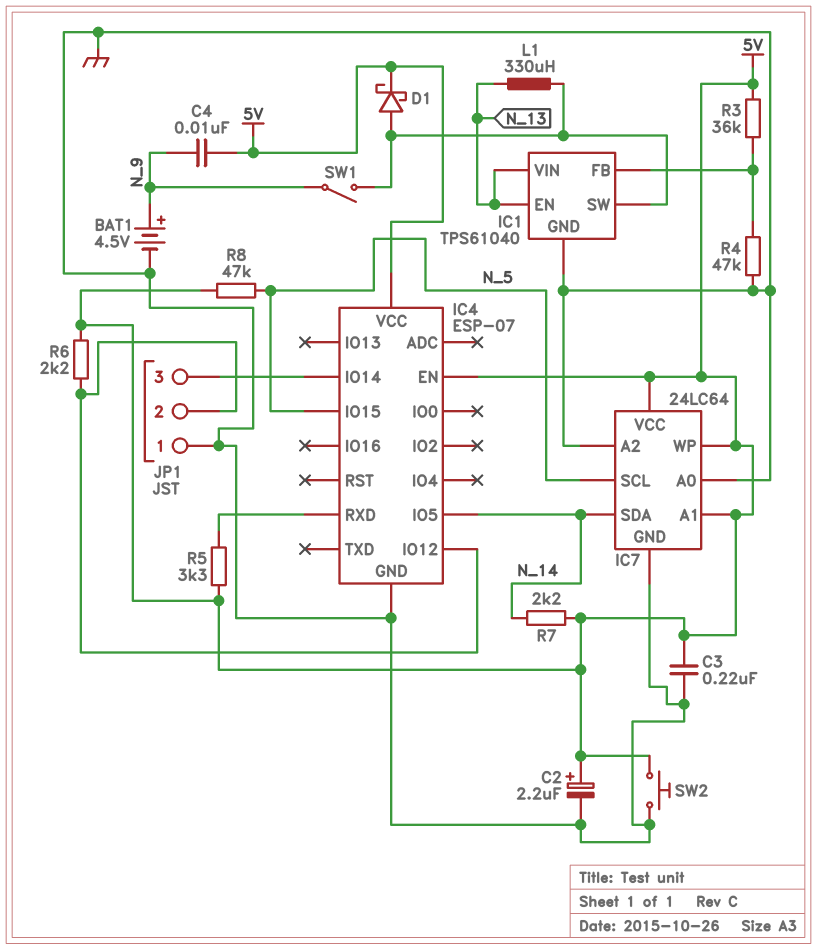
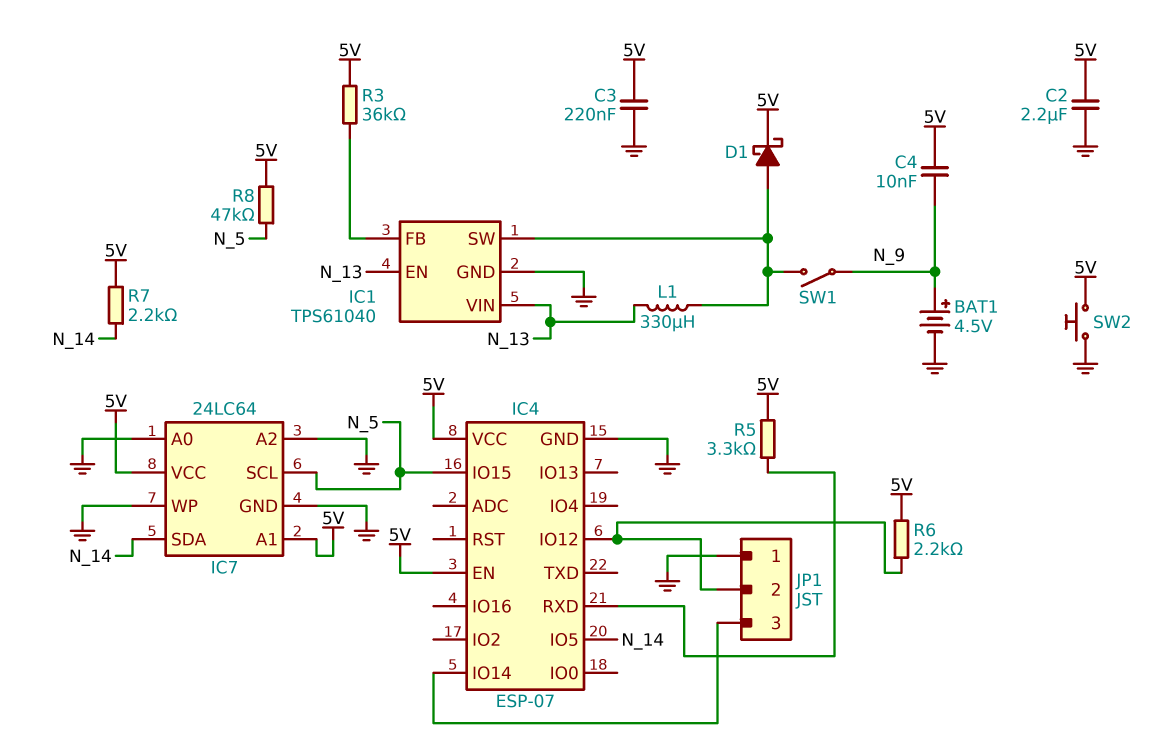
C2: 2.2uF (plus 5V, minus GND) -> 2.2uF (5V, GND)
IC7 pin WP: 5V -> GND
R4: 47k (GND, IC1/FB) -> none

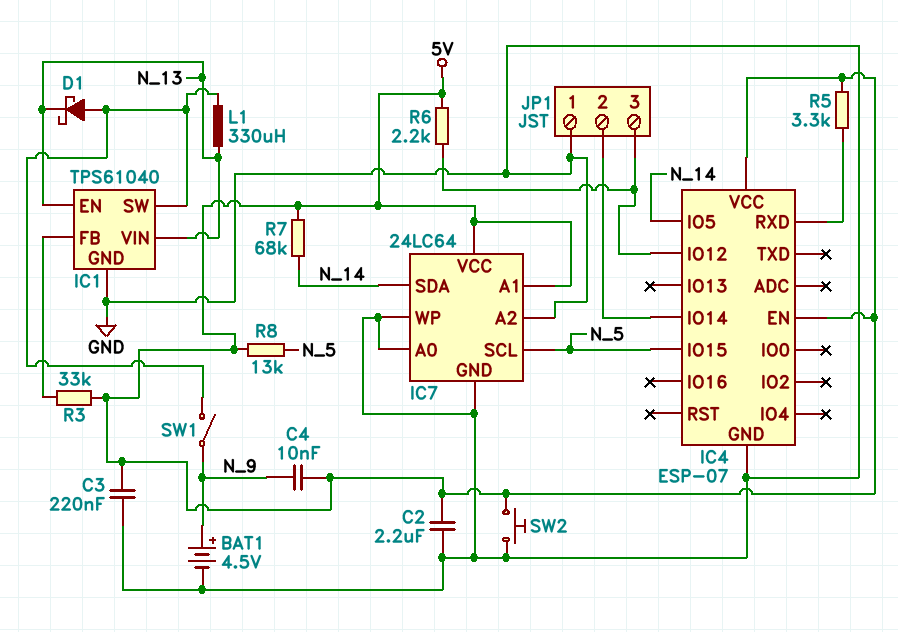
D1: schottky (A IC1/SW, K 5V) -> schottky (A IC1/SW, K N_13)
JP1 pin 2: IC4/IO12 -> IC4/IO14
JP1 pin 3: IC4/IO14 -> IC4/IO12
R3: 36k (5V, IC1/FB) -> 33k (5V, IC1/FB)
R7: 2.2k (5V, N_14) -> 68k (5V, N_14)
R8: 47k (5V, N_5) -> 13k (5V, N_5)

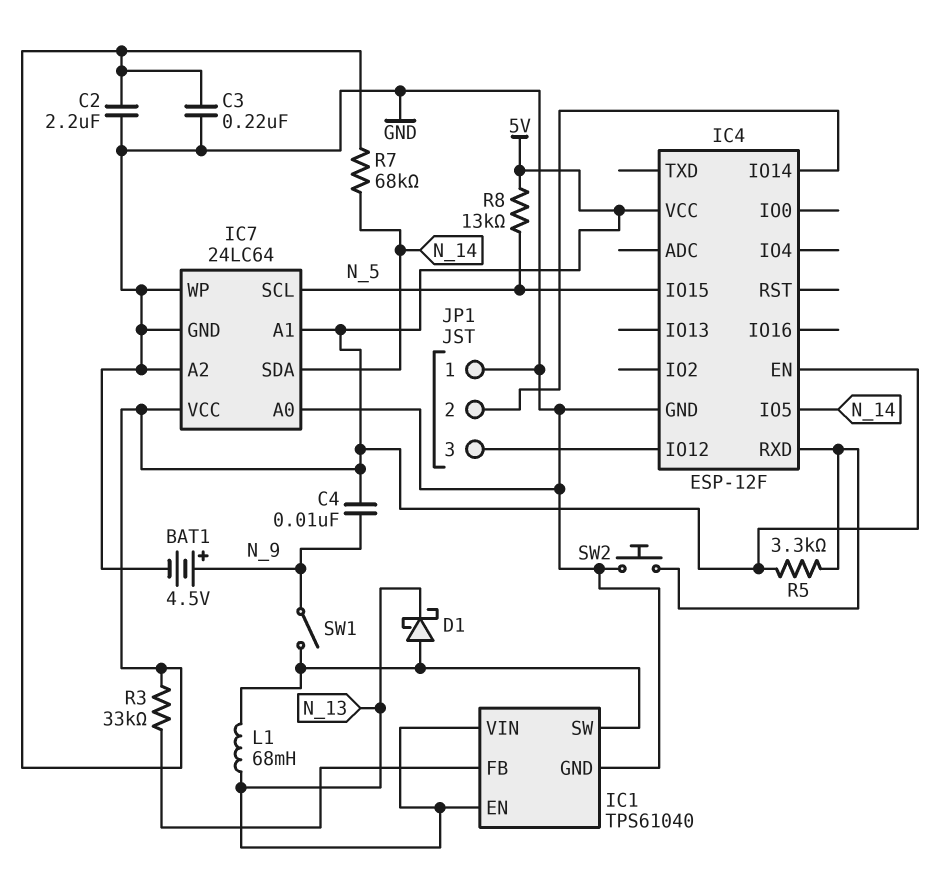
IC4: ESP-07 -> ESP-12F
L1: 330uH (IC1/SW, N_13) -> 68mH (IC1/SW, N_13)
R6: 2.2k (5V, IC4/IO12) -> none
SW2: button (5V, GND) -> button (GND, IC4/RXD)

